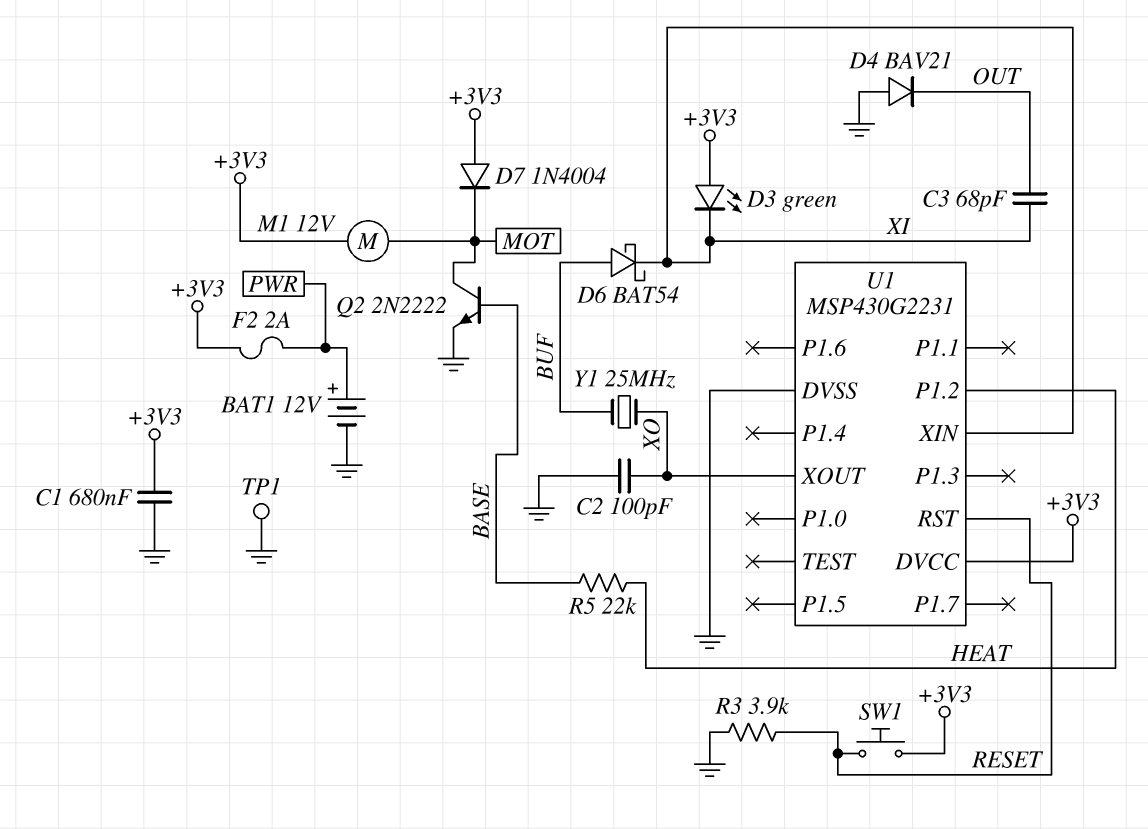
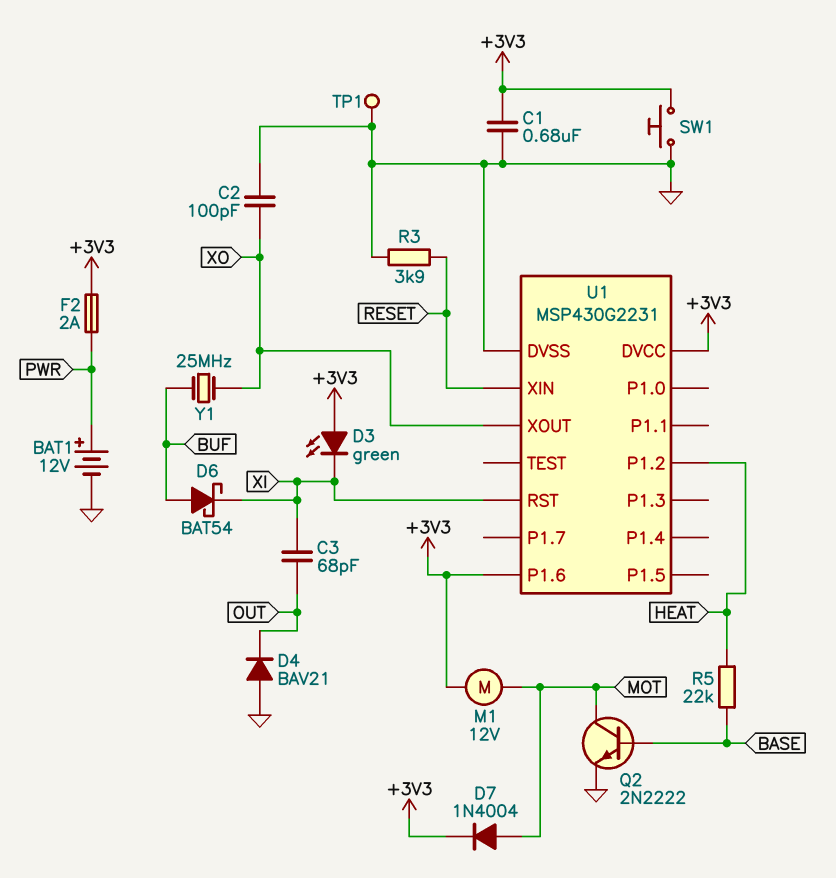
D7: diode 1N4004 (A +3V3, K MOT) -> diode 1N4004 (A MOT, K +3V3)
SW1: button (+3V3, RESET) -> button (+3V3, GND)
U1 pin P1.6: none -> +3V3
U1 pin RST: RESET -> XI
U1 pin XIN: XI -> RESET

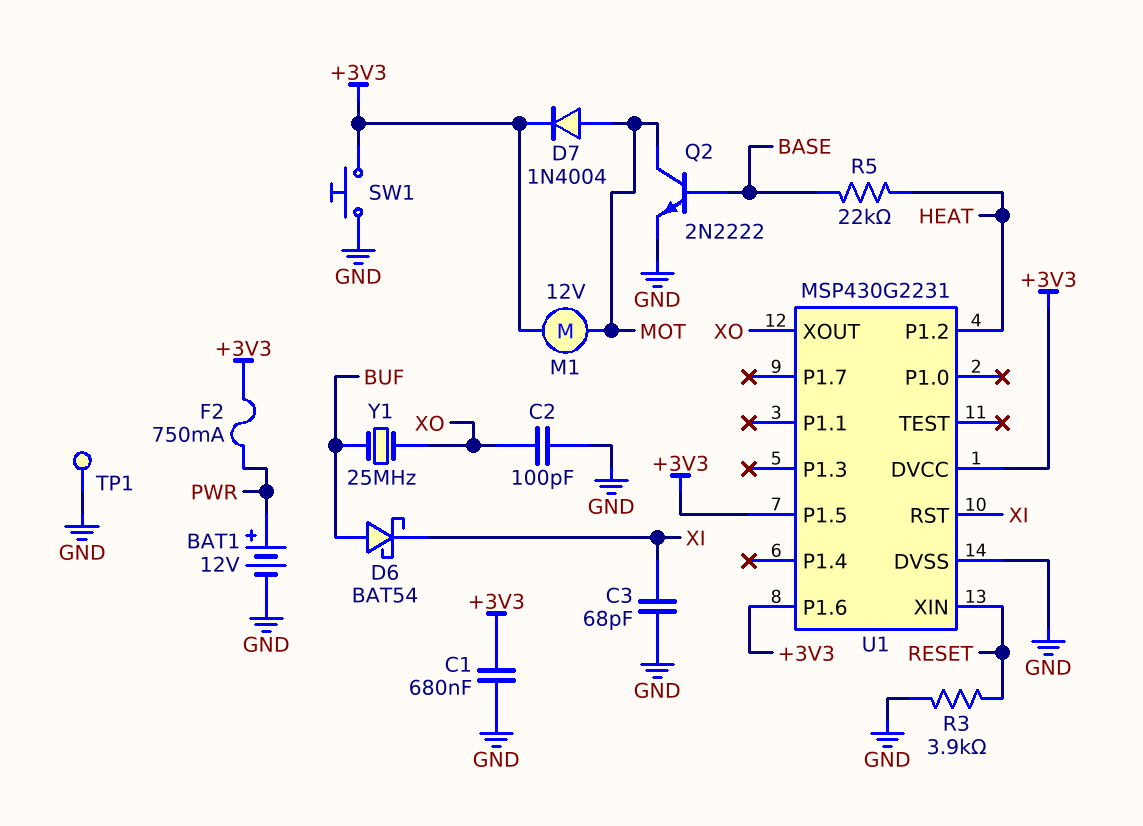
C3: 68pF (OUT, XI) -> 68pF (GND, XI)
D3: LED green (A +3V3, K XI) -> none
D4: diode BAV21 (A GND, K OUT) -> none
F2: 2A (+3V3, PWR) -> 750mA (+3V3, PWR)
U1 pin P1.5: none -> +3V3

